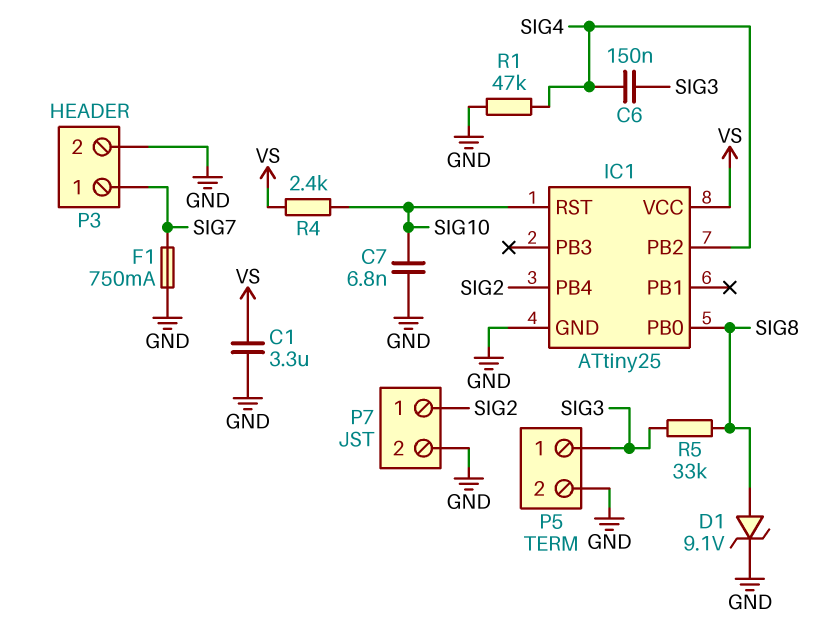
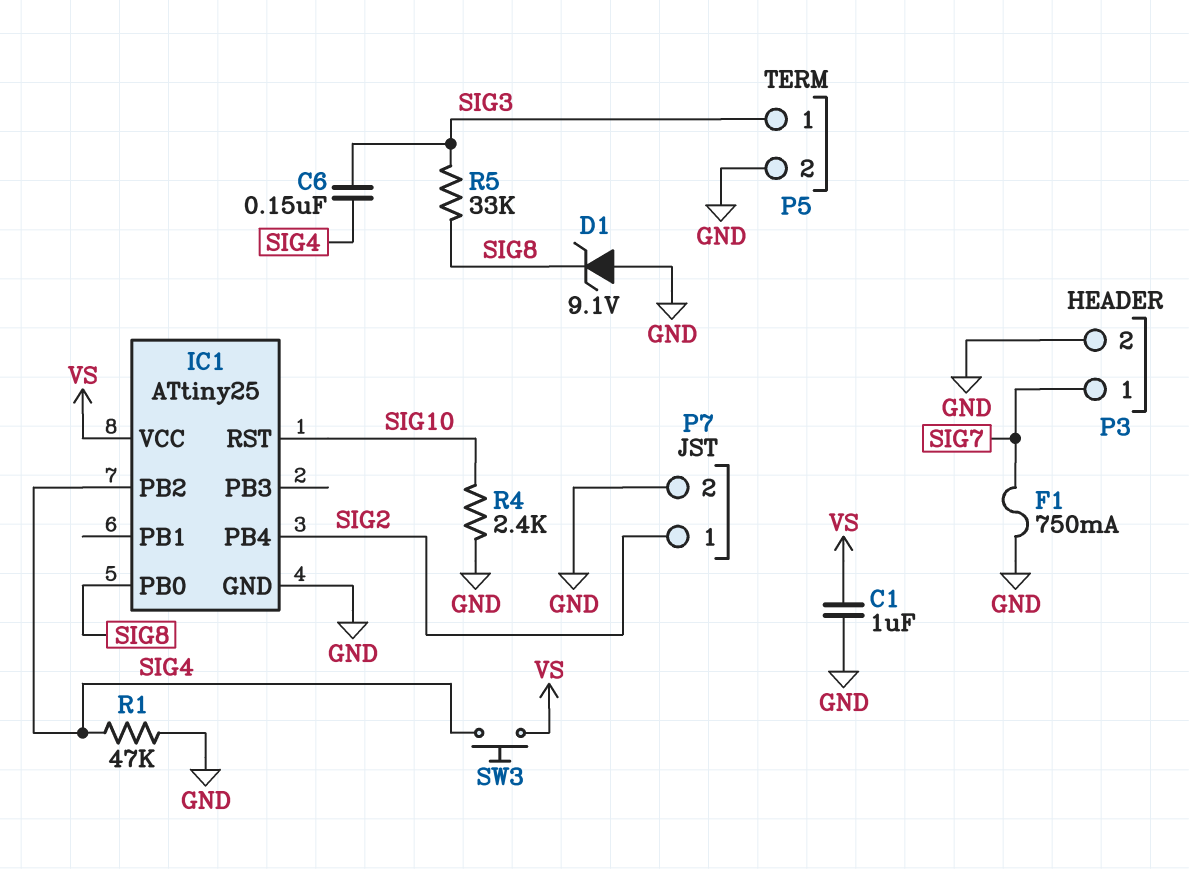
C1: 3.3uF (GND, VS) -> 1uF (GND, VS)
C7: 6.8nF (GND, SIG10) -> none
D1: zener 9.1V (A SIG8, K GND) -> zener 9.1V (A GND, K SIG8)
R4: 2.4k (SIG10, VS) -> 2.4k (GND, SIG10)
SW3: none -> button (SIG4, VS)

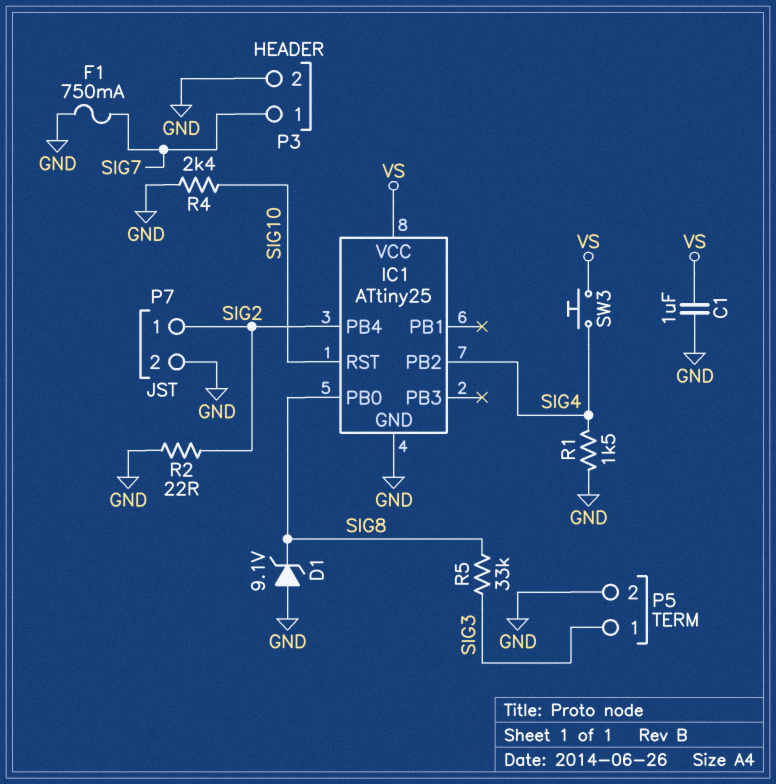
C6: 150nF (SIG3, SIG4) -> none
R1: 47k (GND, SIG4) -> 1.5k (GND, SIG4)
R2: none -> 22 (GND, SIG2)

